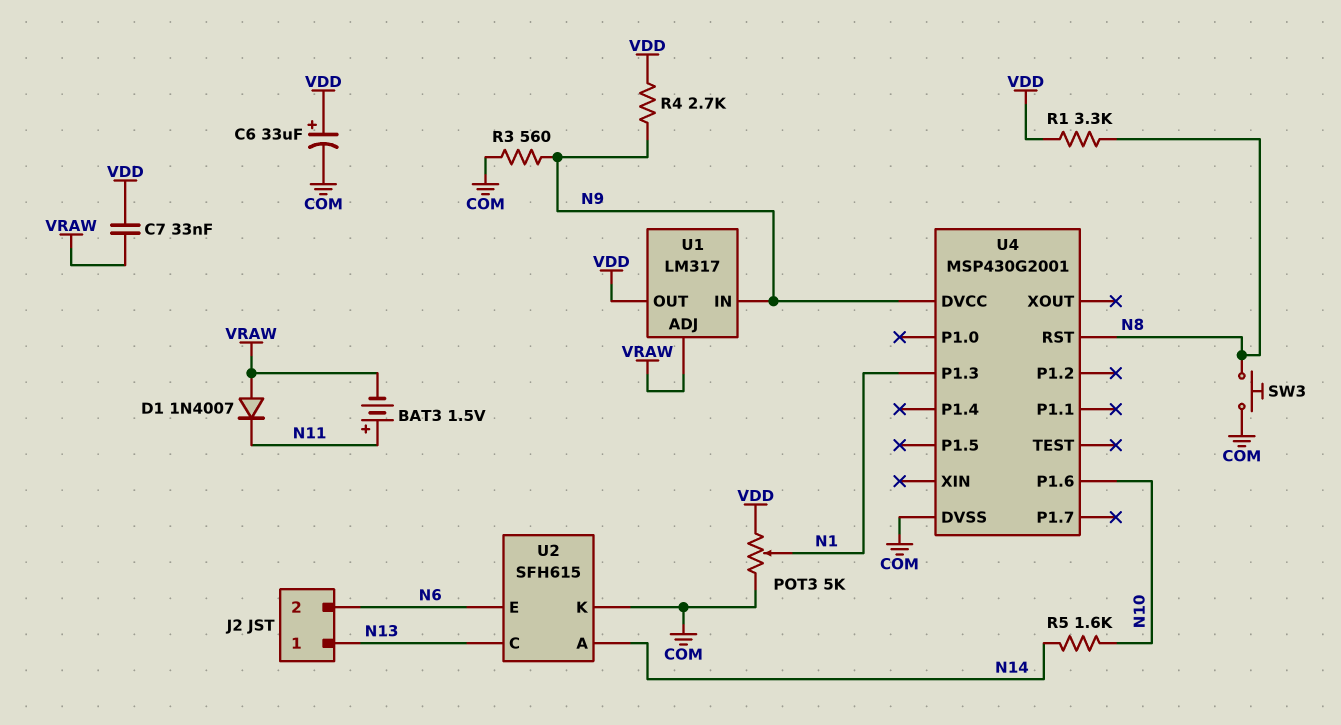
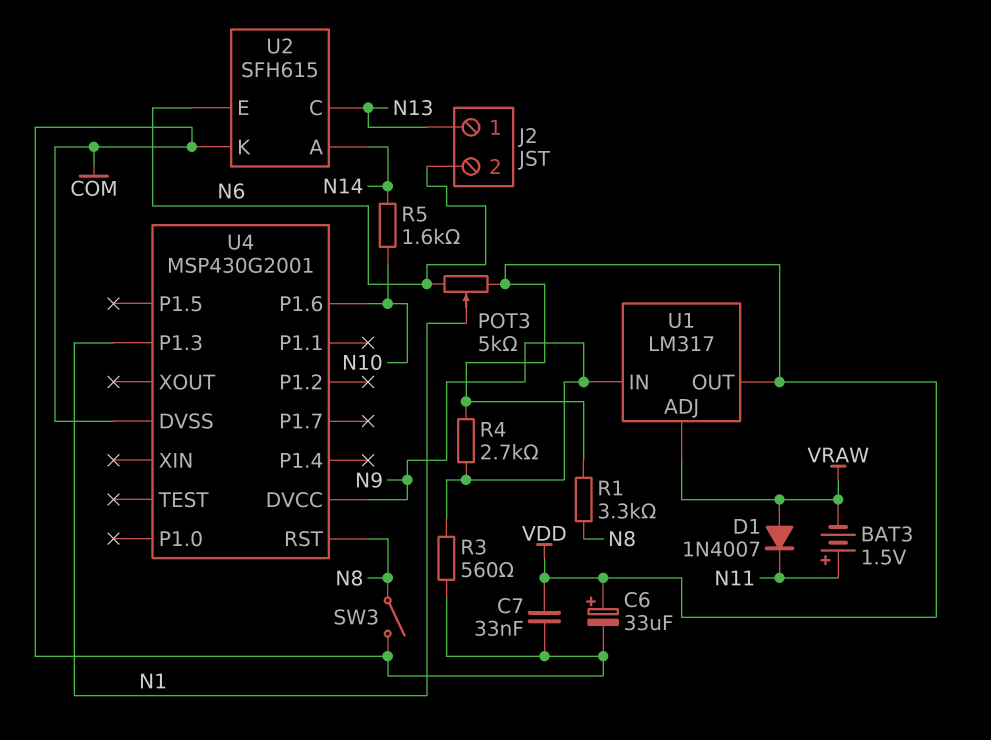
C7: 33nF (VDD, VRAW) -> 33nF (COM, VDD)
POT3: 5k (COM, VDD, wiper N1) -> 5k (N6, VDD, wiper N1)
SW3: button (COM, N8) -> switch (COM, N8)

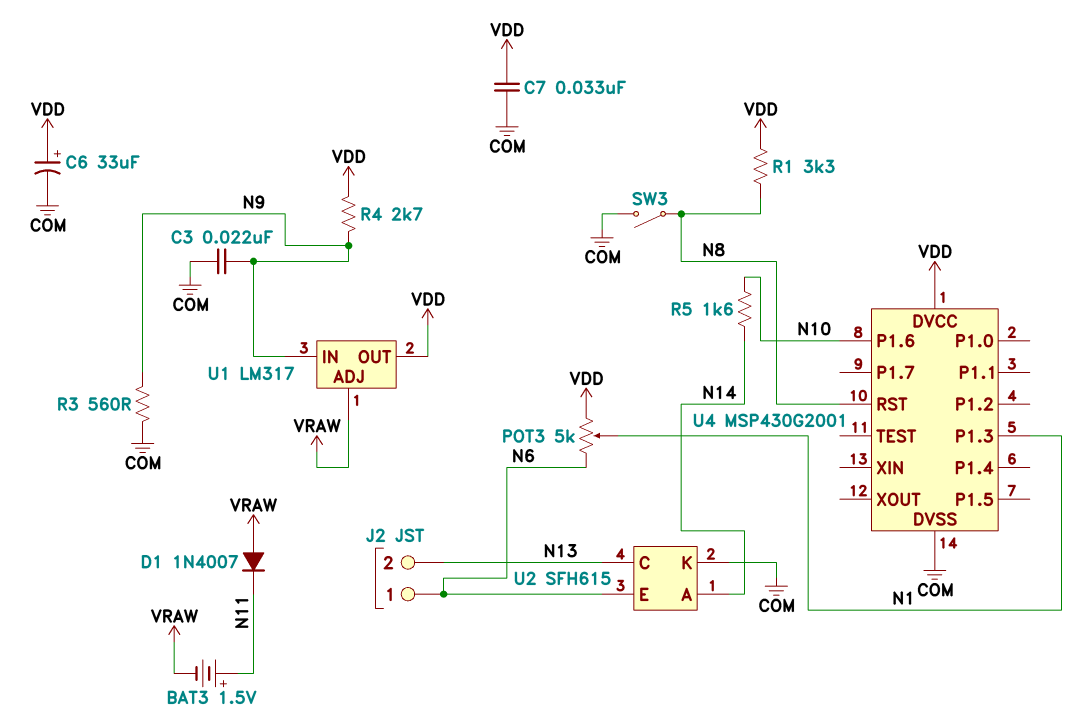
C3: none -> 22nF (COM, N9)
J2 pin 1: N13 -> N6
J2 pin 2: N6 -> N13
U4 pin DVCC: N9 -> VDD

